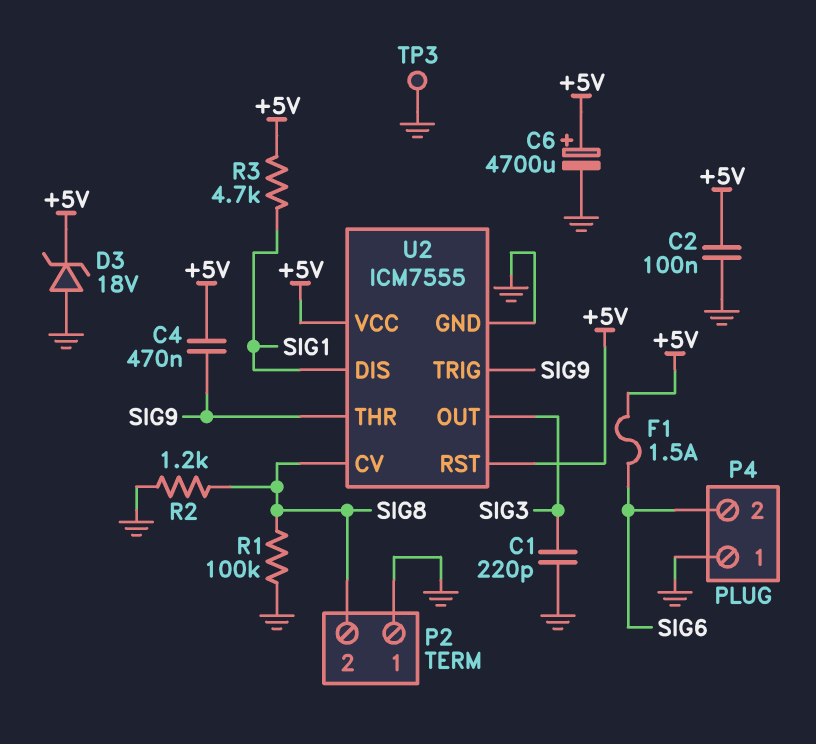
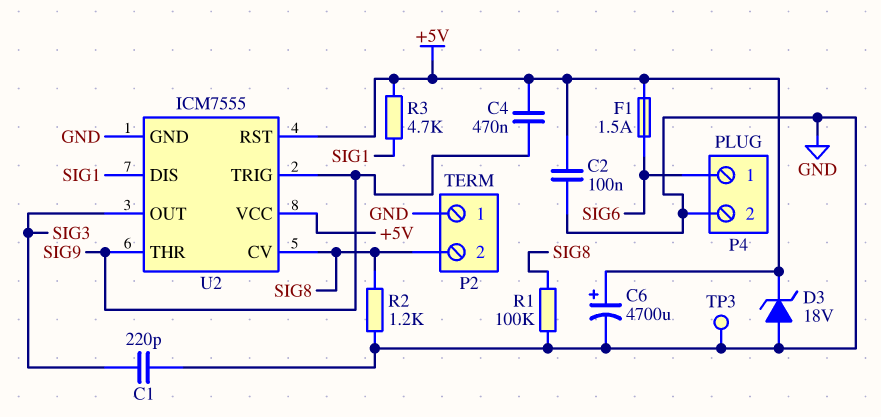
P4 pin 1: GND -> SIG6
P4 pin 2: SIG6 -> GND

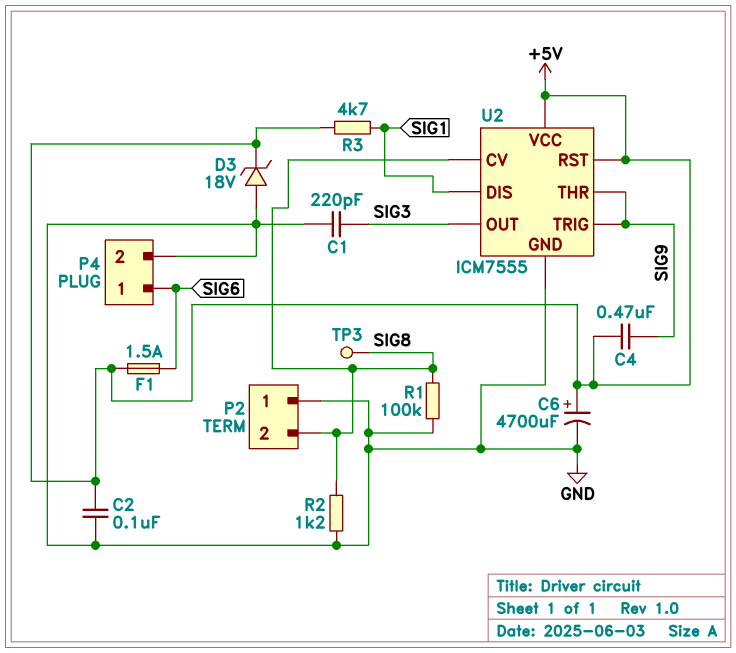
TP3: test point (GND) -> test point (SIG8)

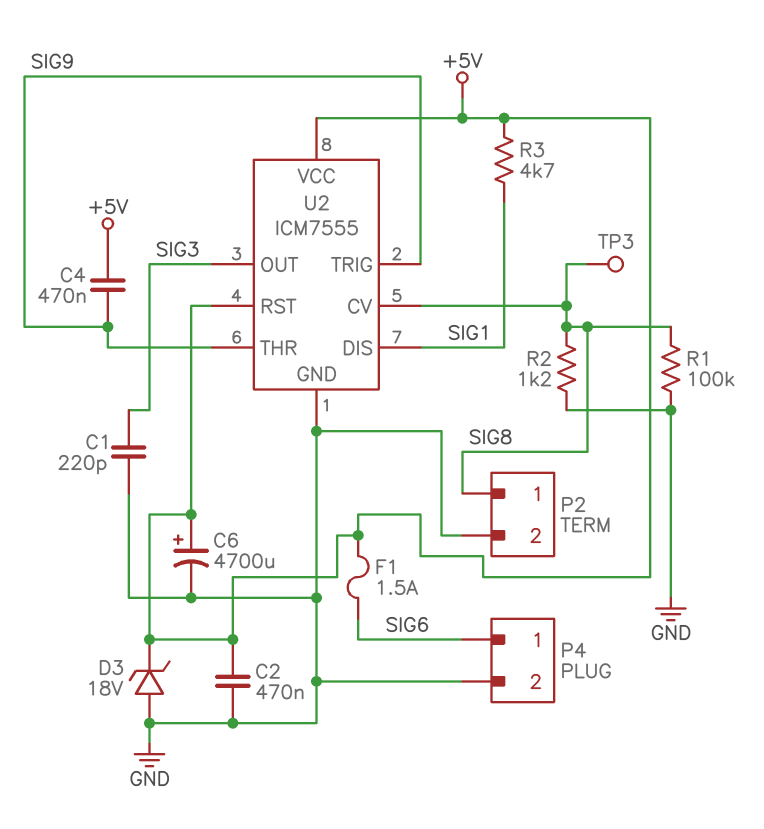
C2: 100nF (+5V, GND) -> 470nF (+5V, GND)
P2 pin 1: GND -> SIG8
P2 pin 2: SIG8 -> GND

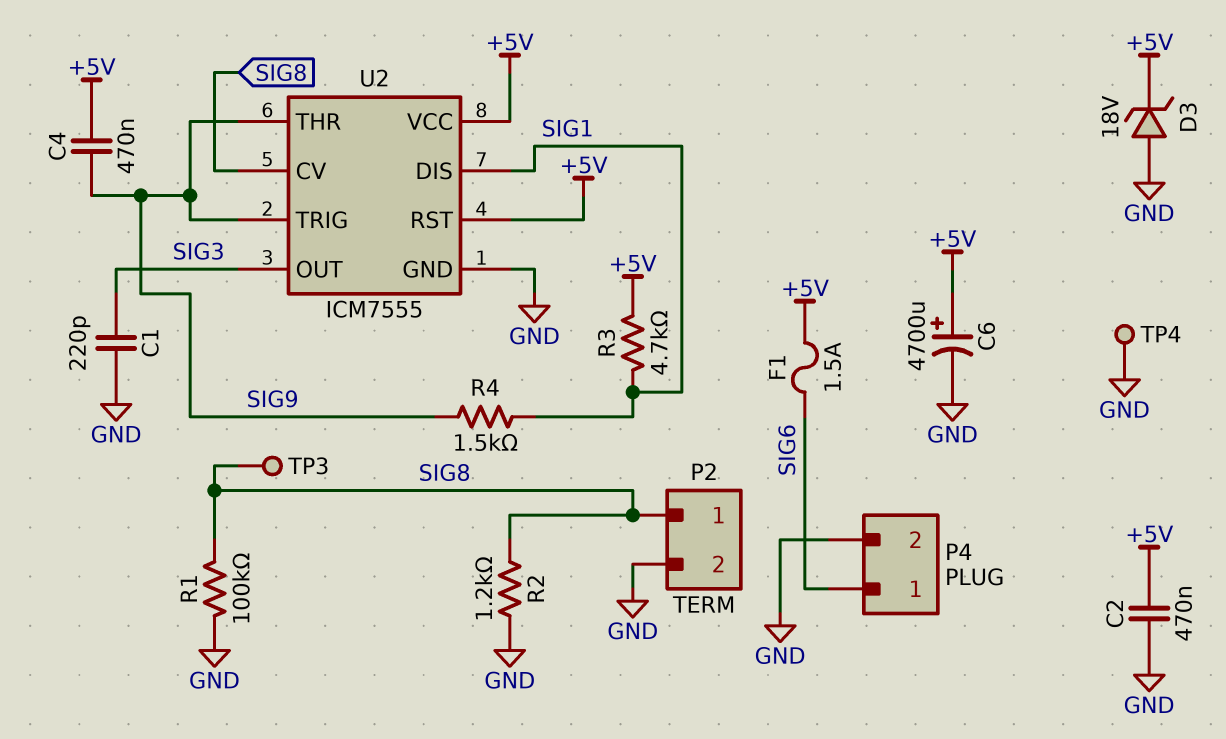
R4: none -> 1.5k (SIG1, SIG9)
TP4: none -> test point (GND)

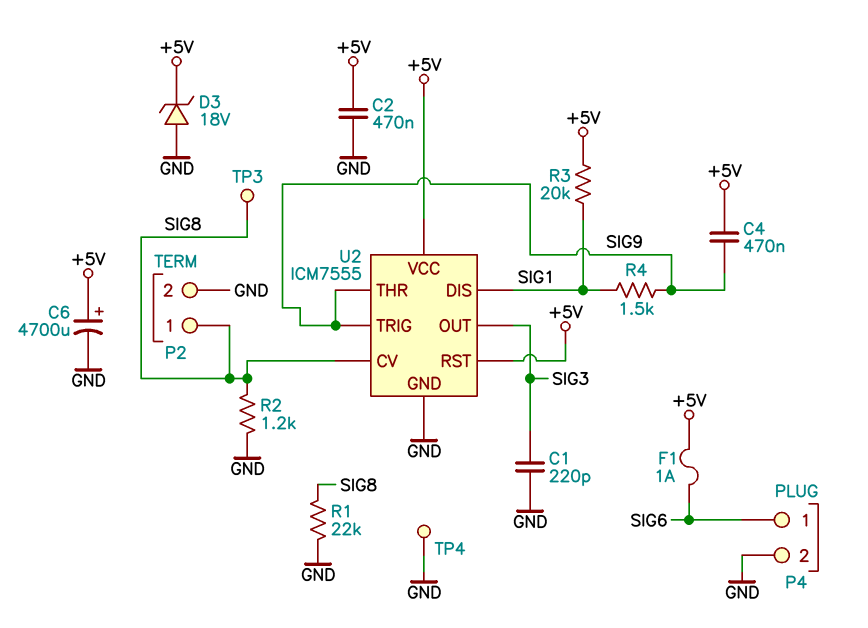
F1: 1.5A (+5V, SIG6) -> 1A (+5V, SIG6)
R1: 100k (GND, SIG8) -> 22k (GND, SIG8)
R3: 4.7k (+5V, SIG1) -> 20k (+5V, SIG1)

